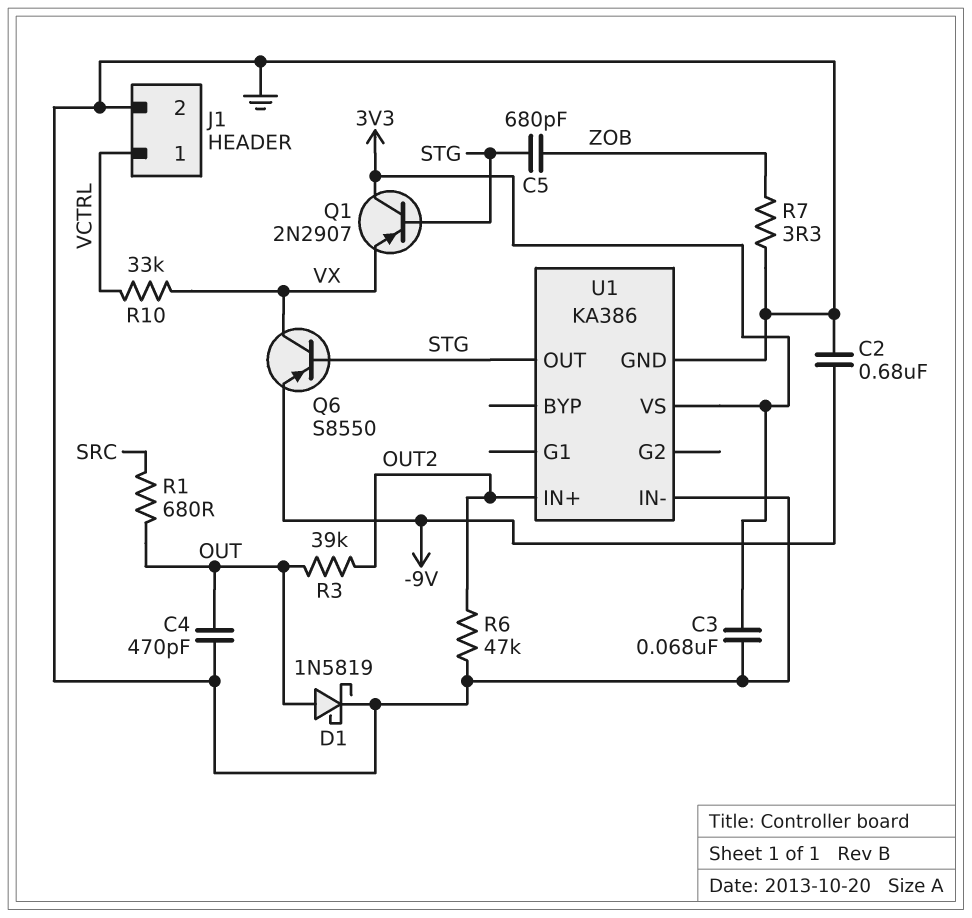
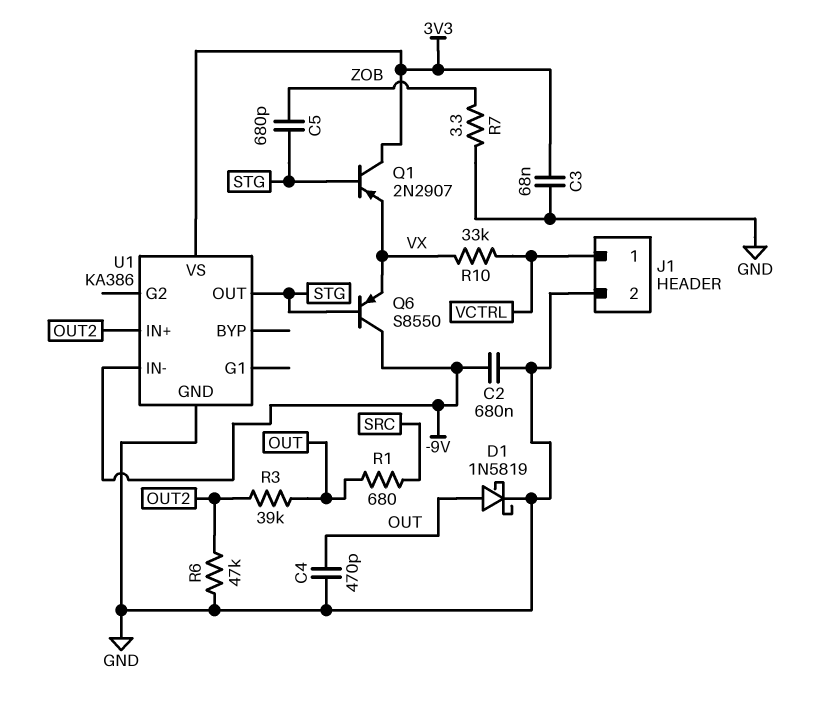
Q6: PNP S8550 (B STG, C VX, E -9V) -> PNP S8550 (B STG, C -9V, E VX)
U1 pin IN-: GND -> -9V

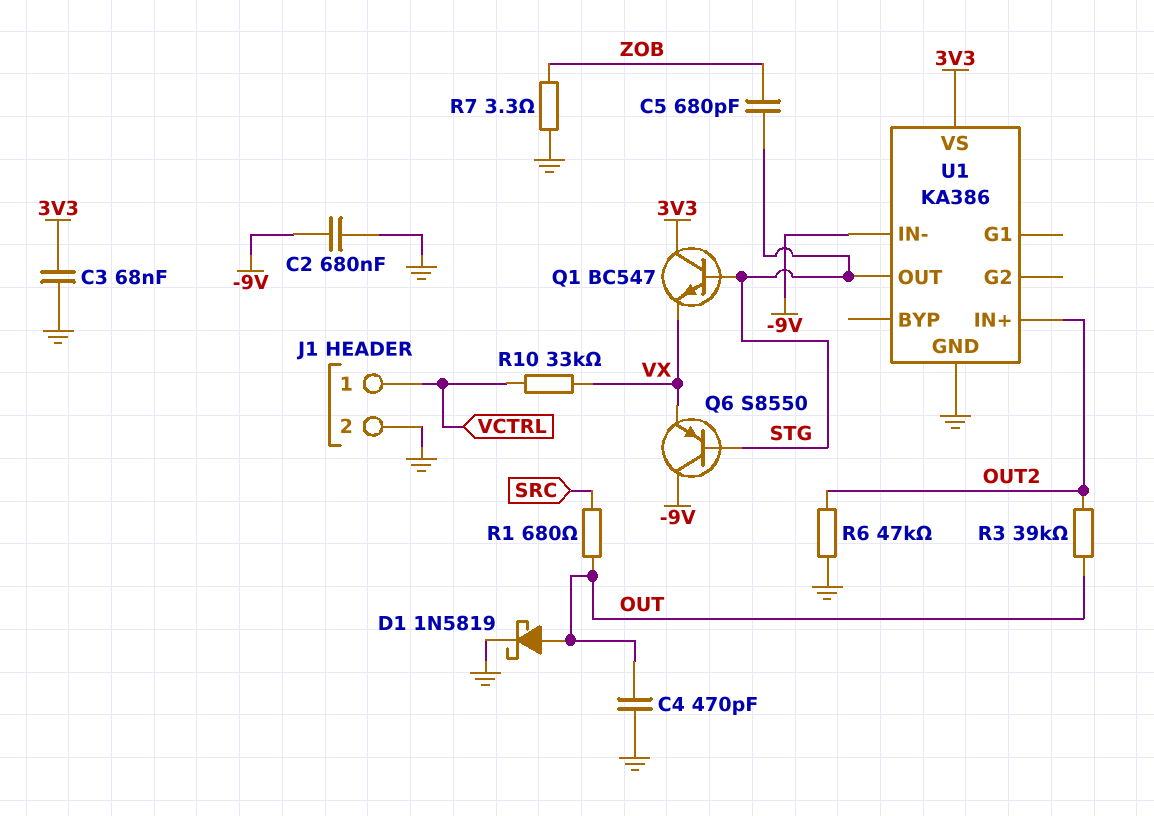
Q1: PNP 2N2907 (B STG, C 3V3, E VX) -> NPN BC547 (B STG, C 3V3, E VX)

